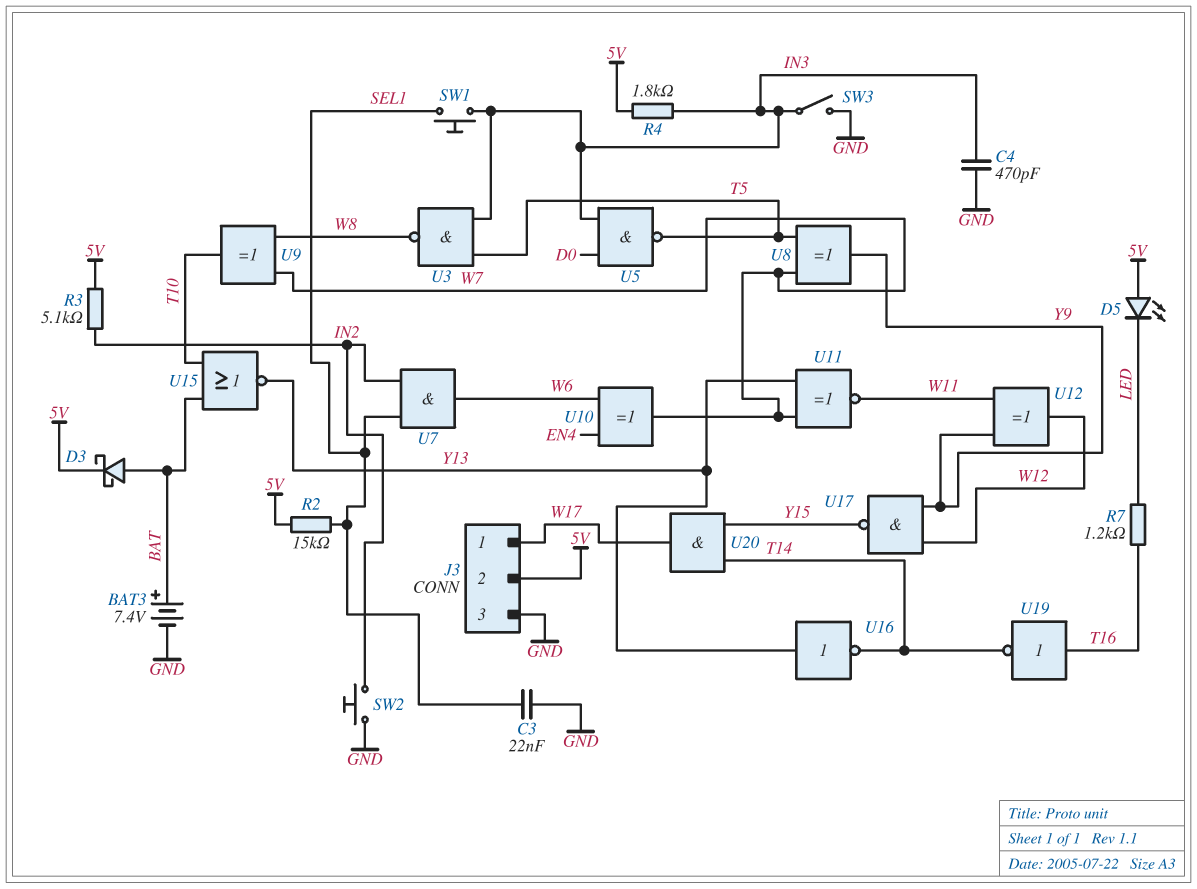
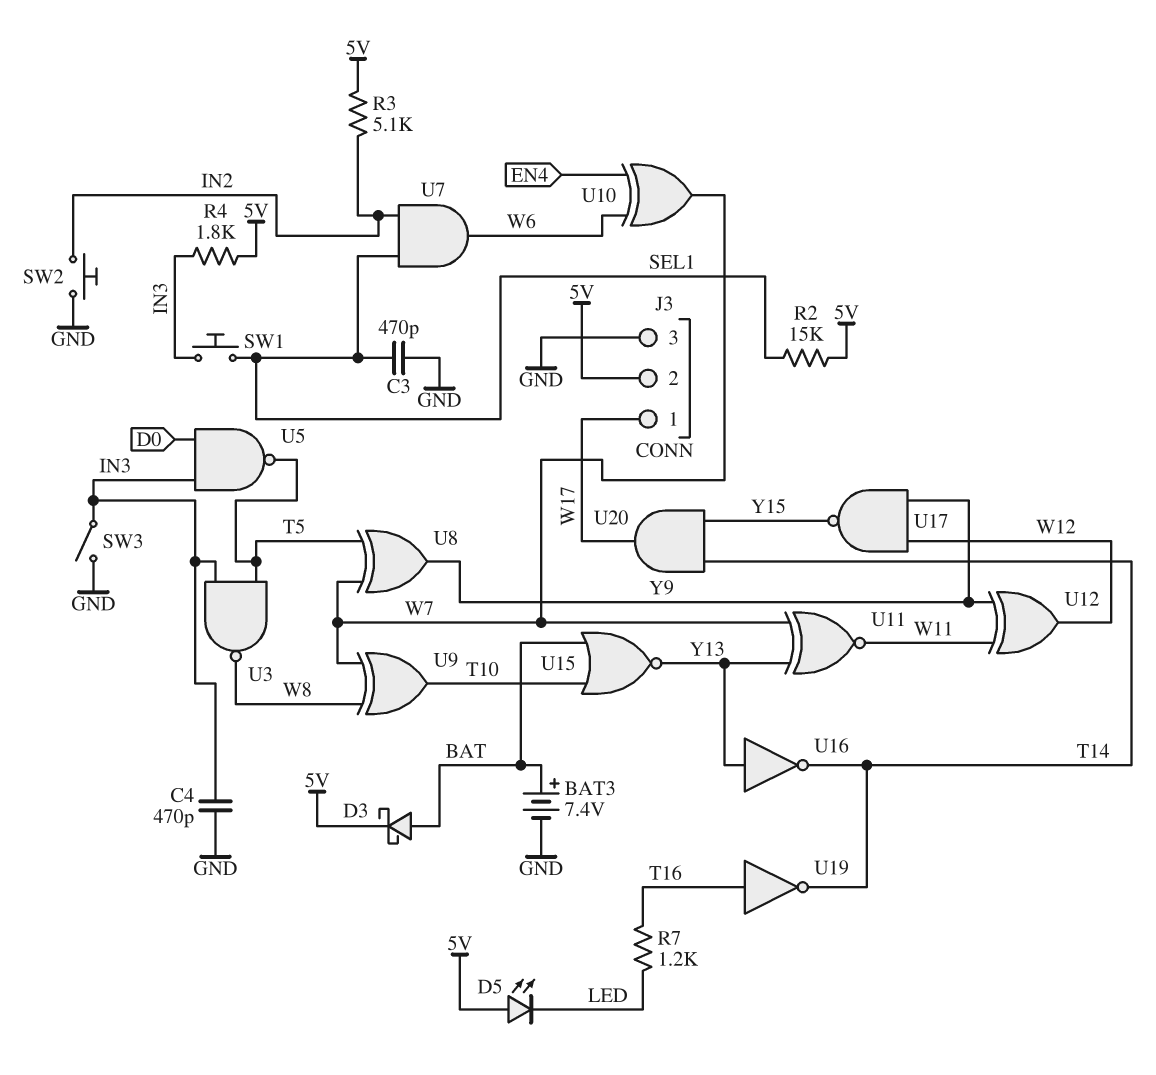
C3: 22nF (GND, SEL1) -> 470pF (GND, SEL1)

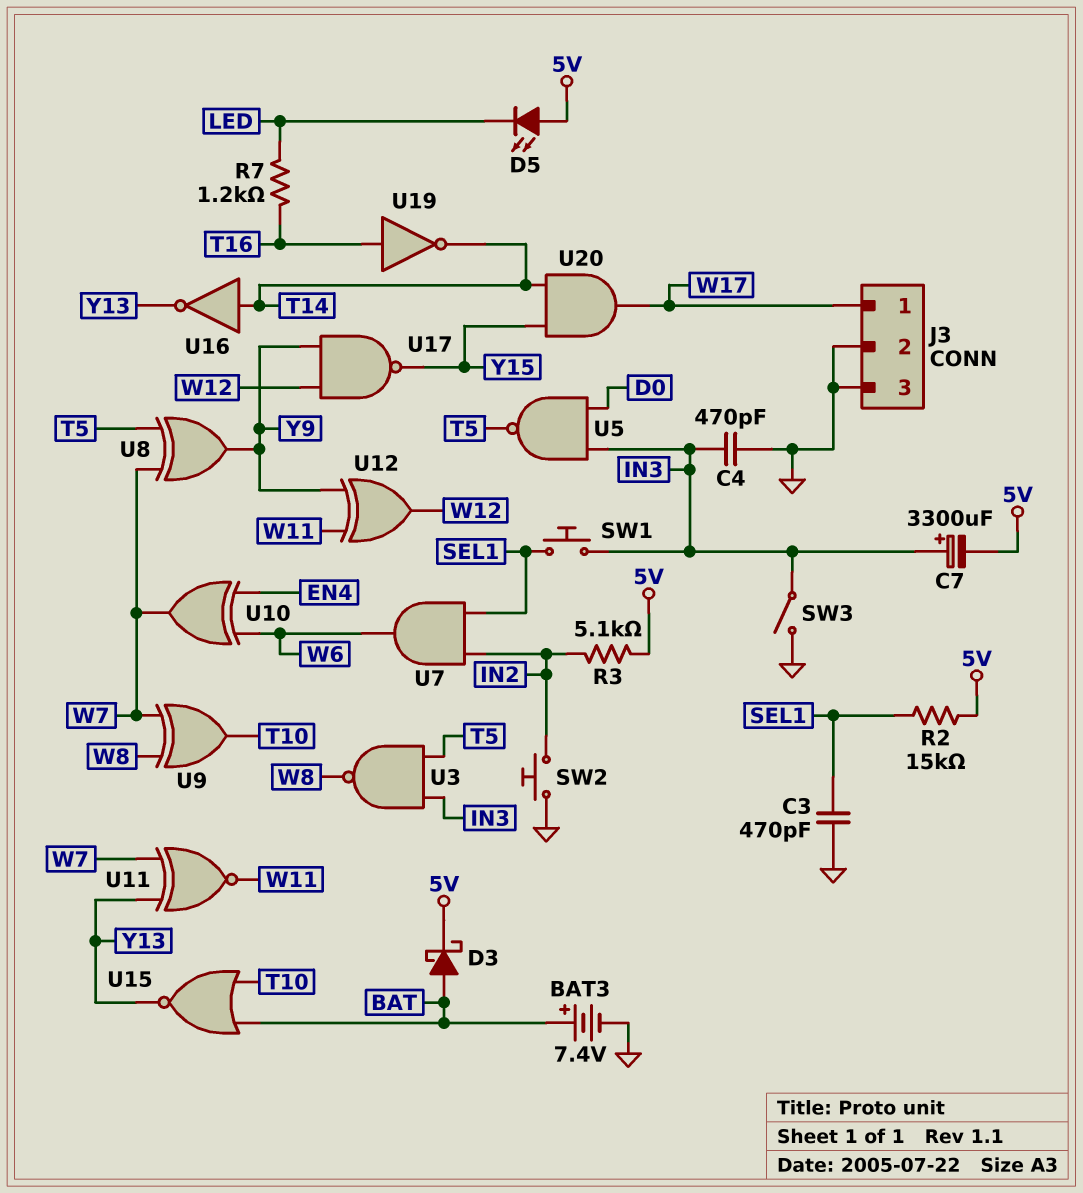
C7: none -> 3300uF (plus IN3, minus 5V)
J3 pin 2: 5V -> GND
R4: 1.8k (5V, IN3) -> none
U16: NOT (in Y13, out T14) -> NOT (in T14, out Y13)

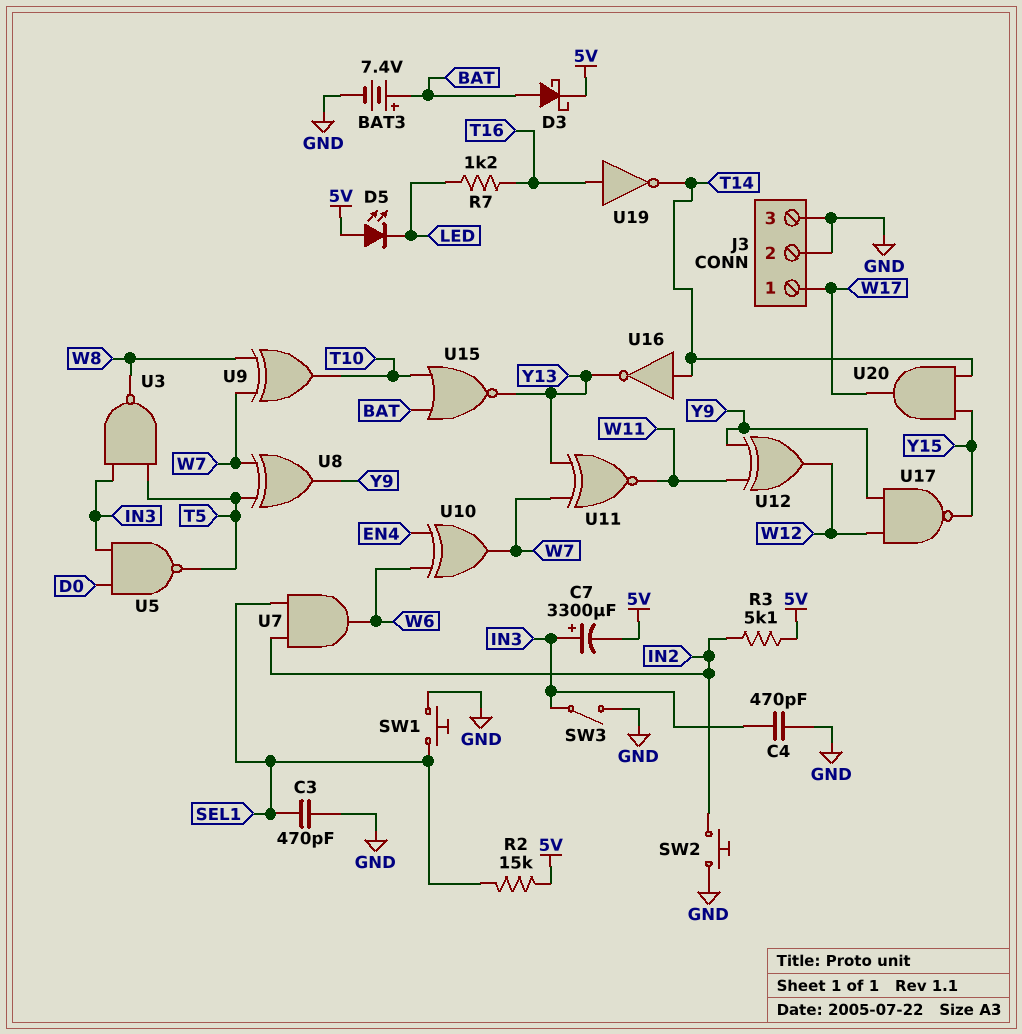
SW1: button (IN3, SEL1) -> button (GND, SEL1)

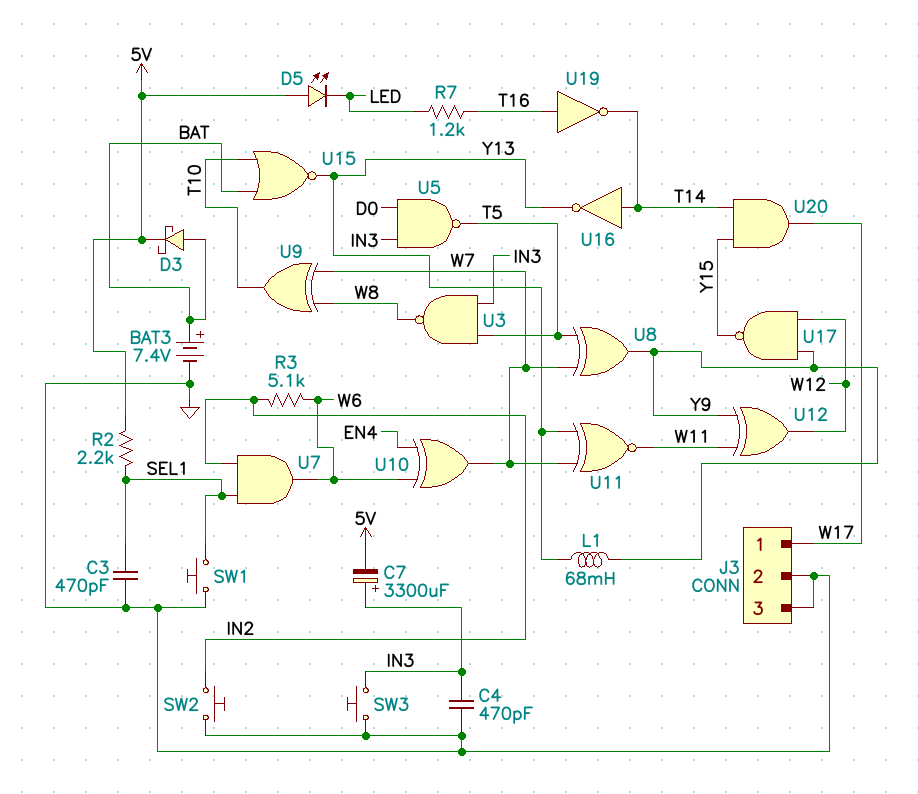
L1: none -> 68mH (Y9, Y13)
R2: 15k (5V, SEL1) -> 2.2k (5V, SEL1)
R3: 5.1k (5V, IN2) -> 5.1k (IN2, W6)
SW3: switch (GND, IN3) -> button (GND, IN3)

